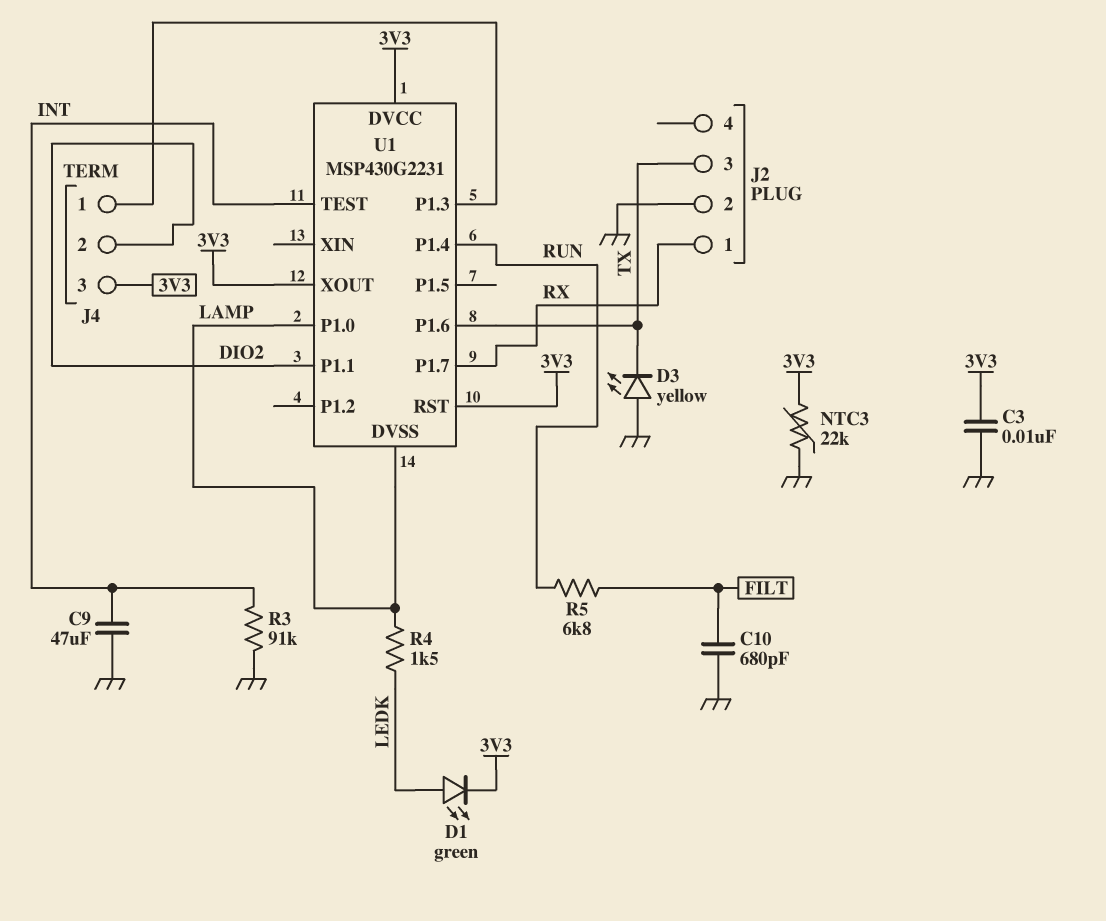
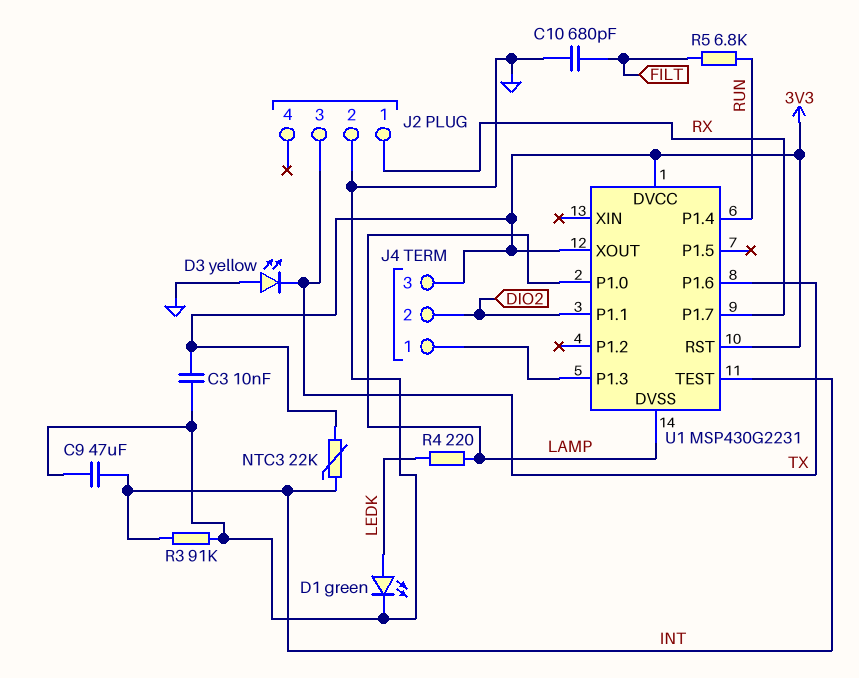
D1: LED green (A LEDK, K 3V3) -> LED green (A LEDK, K GND)
NTC3: 22k (3V3, GND) -> 22k (3V3, INT)
R4: 1.5k (LAMP, LEDK) -> 220 (LAMP, LEDK)

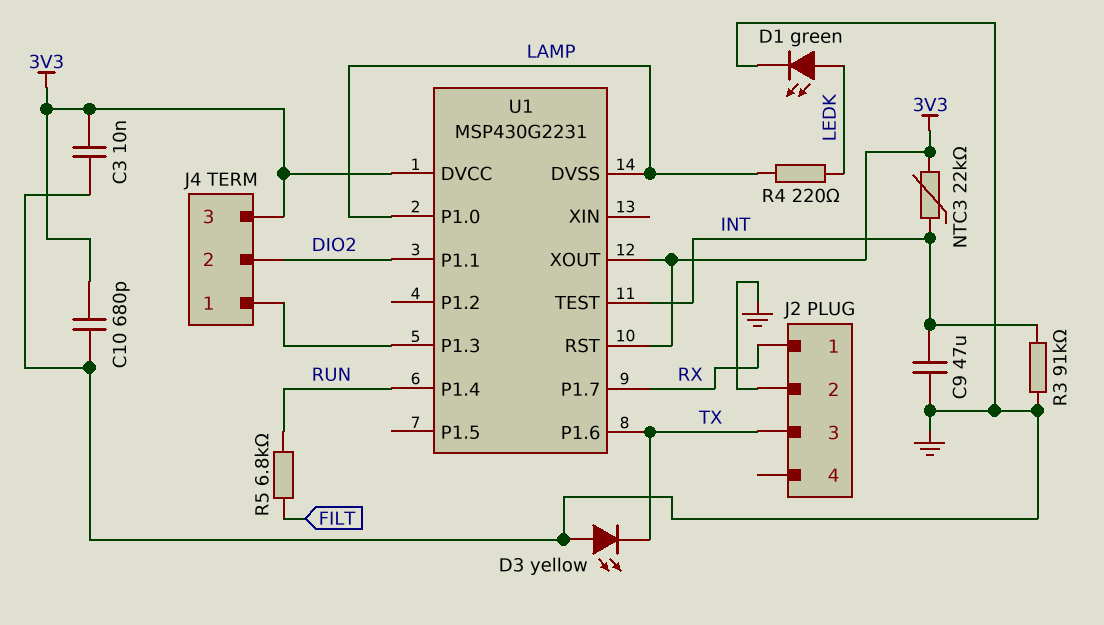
C10: 680pF (FILT, GND) -> 680pF (3V3, GND)

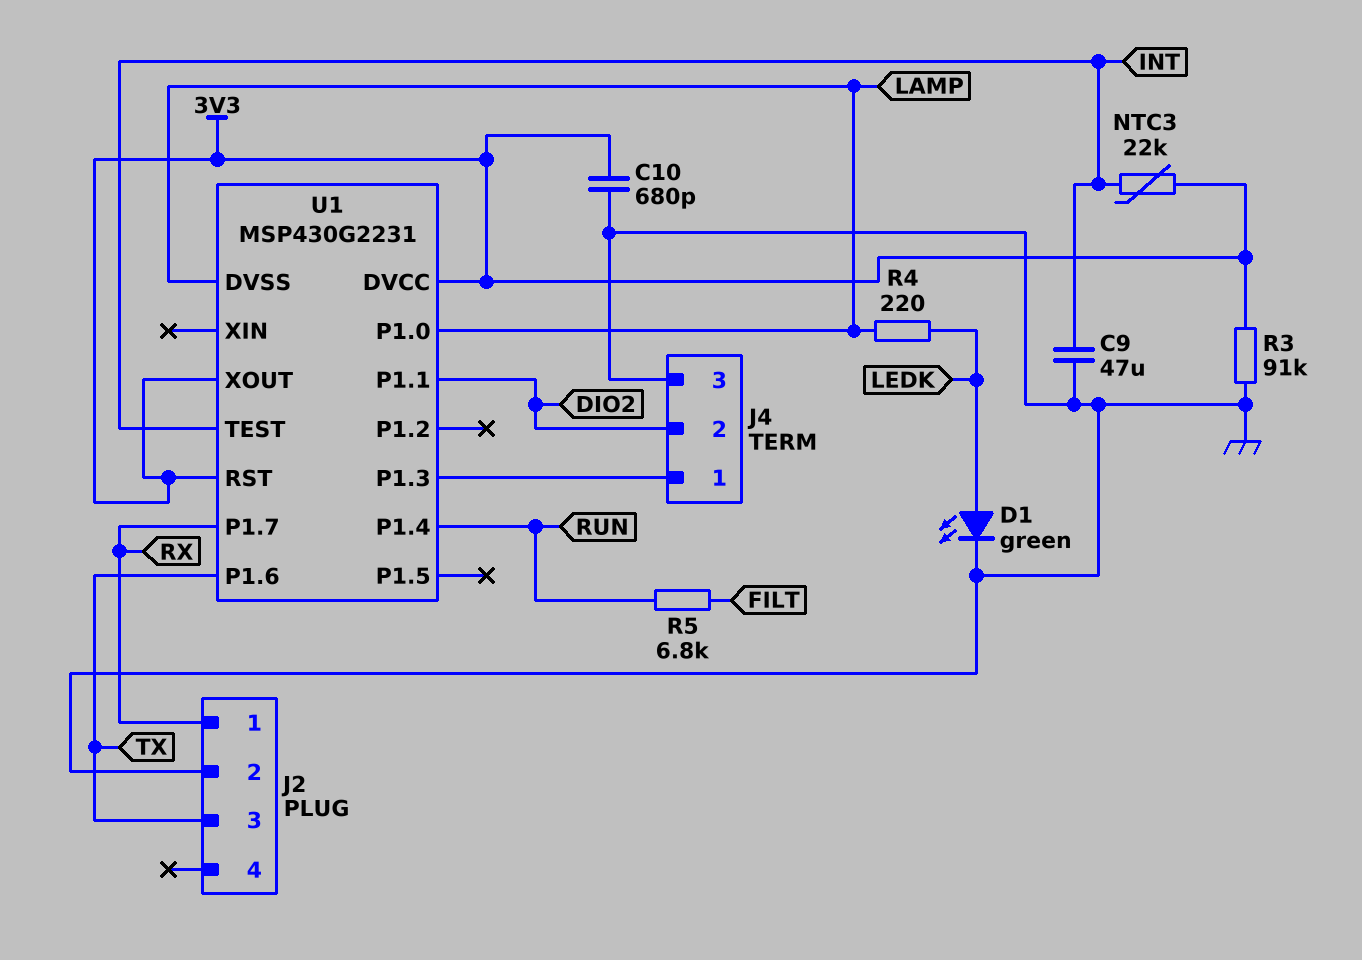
C3: 10nF (3V3, GND) -> none
D3: LED yellow (A GND, K TX) -> none
J4 pin 3: 3V3 -> GND
R3: 91k (GND, INT) -> 91k (3V3, GND)

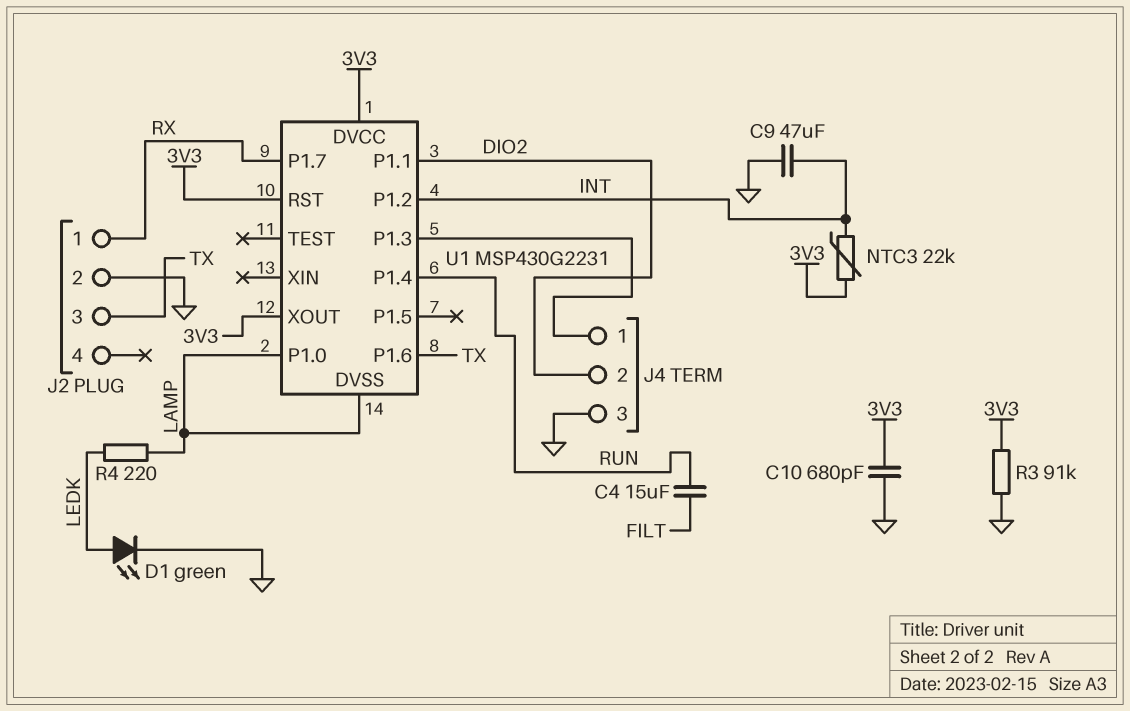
C4: none -> 15uF (FILT, RUN)
R5: 6.8k (FILT, RUN) -> none
U1 pin P1.2: none -> INT
U1 pin TEST: INT -> none

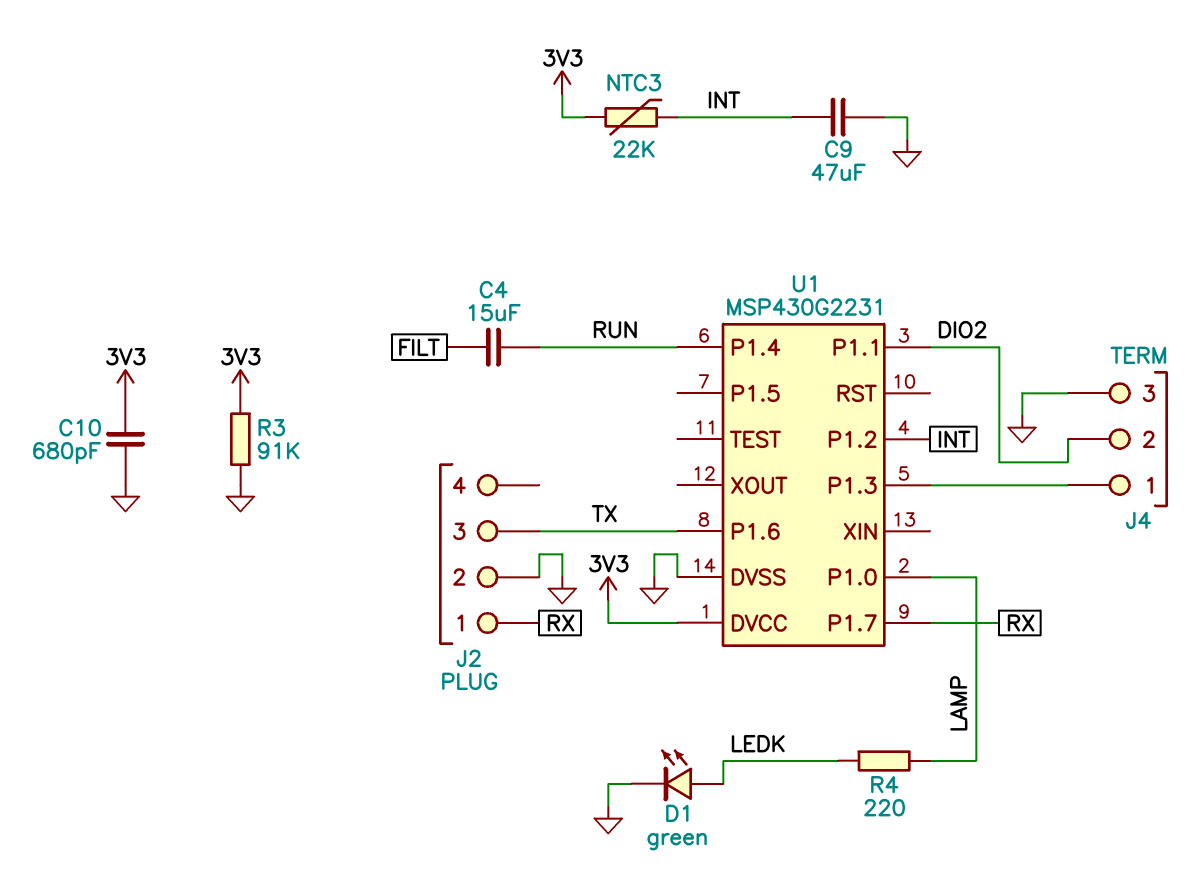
U1 pin DVSS: LAMP -> GND
U1 pin RST: 3V3 -> none
U1 pin XOUT: 3V3 -> none

